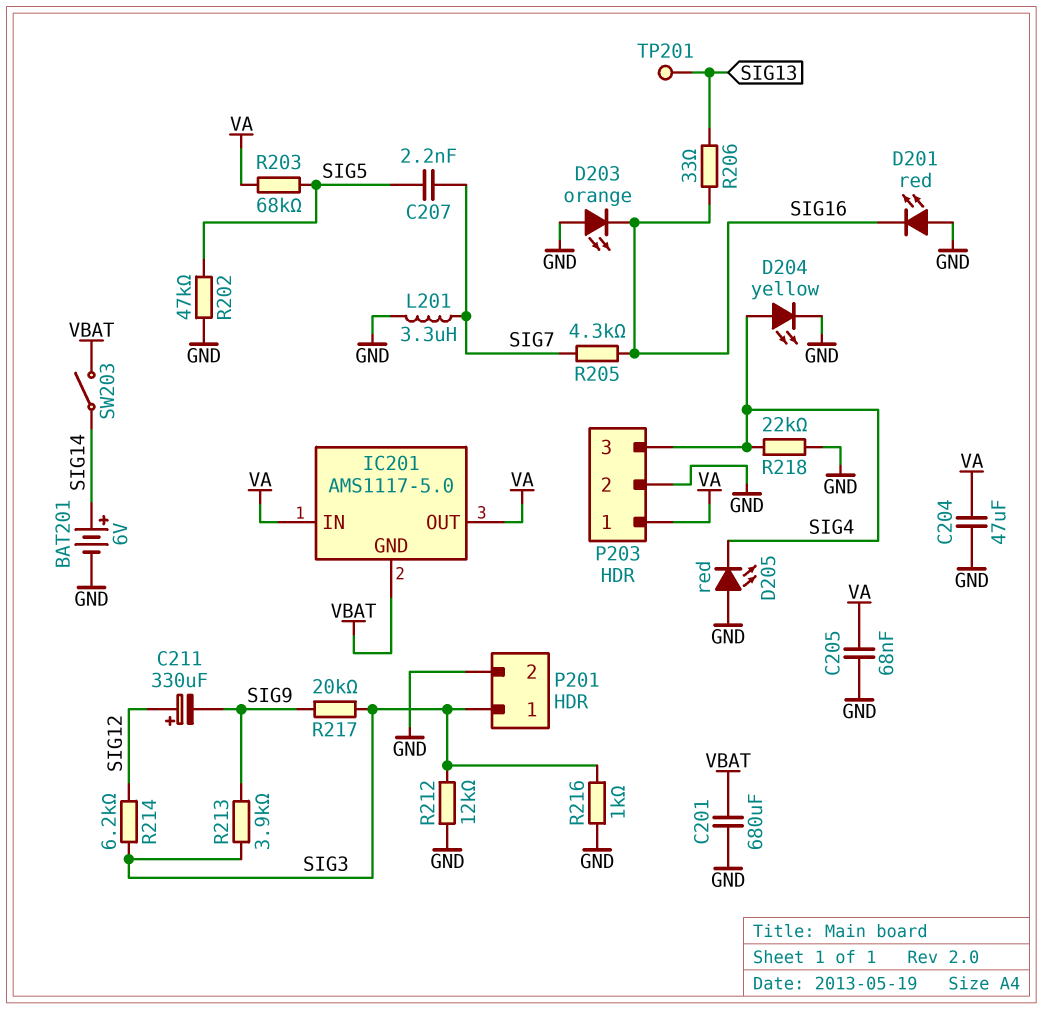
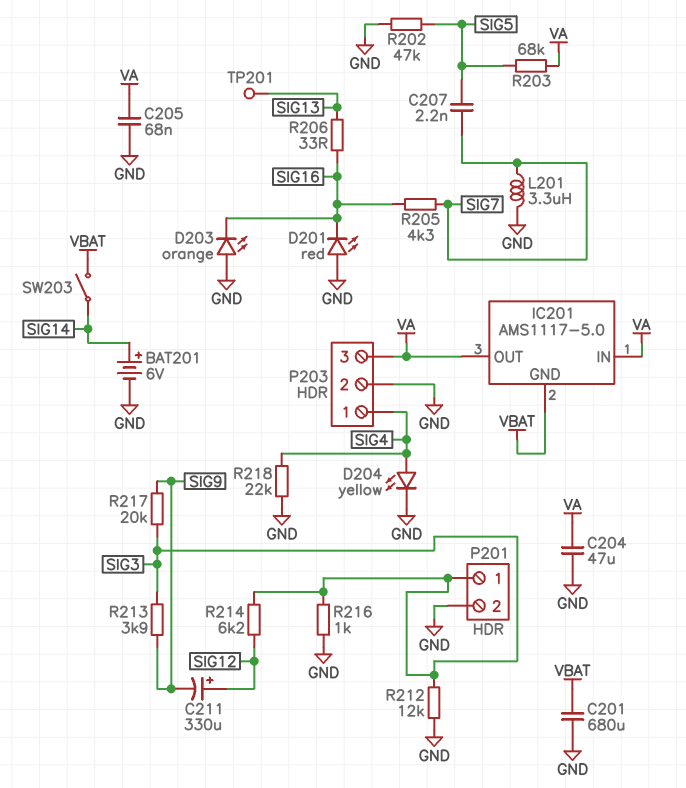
D205: LED red (A GND, K SIG4) -> none
P203 pin 1: VA -> SIG4
P203 pin 3: SIG4 -> VA

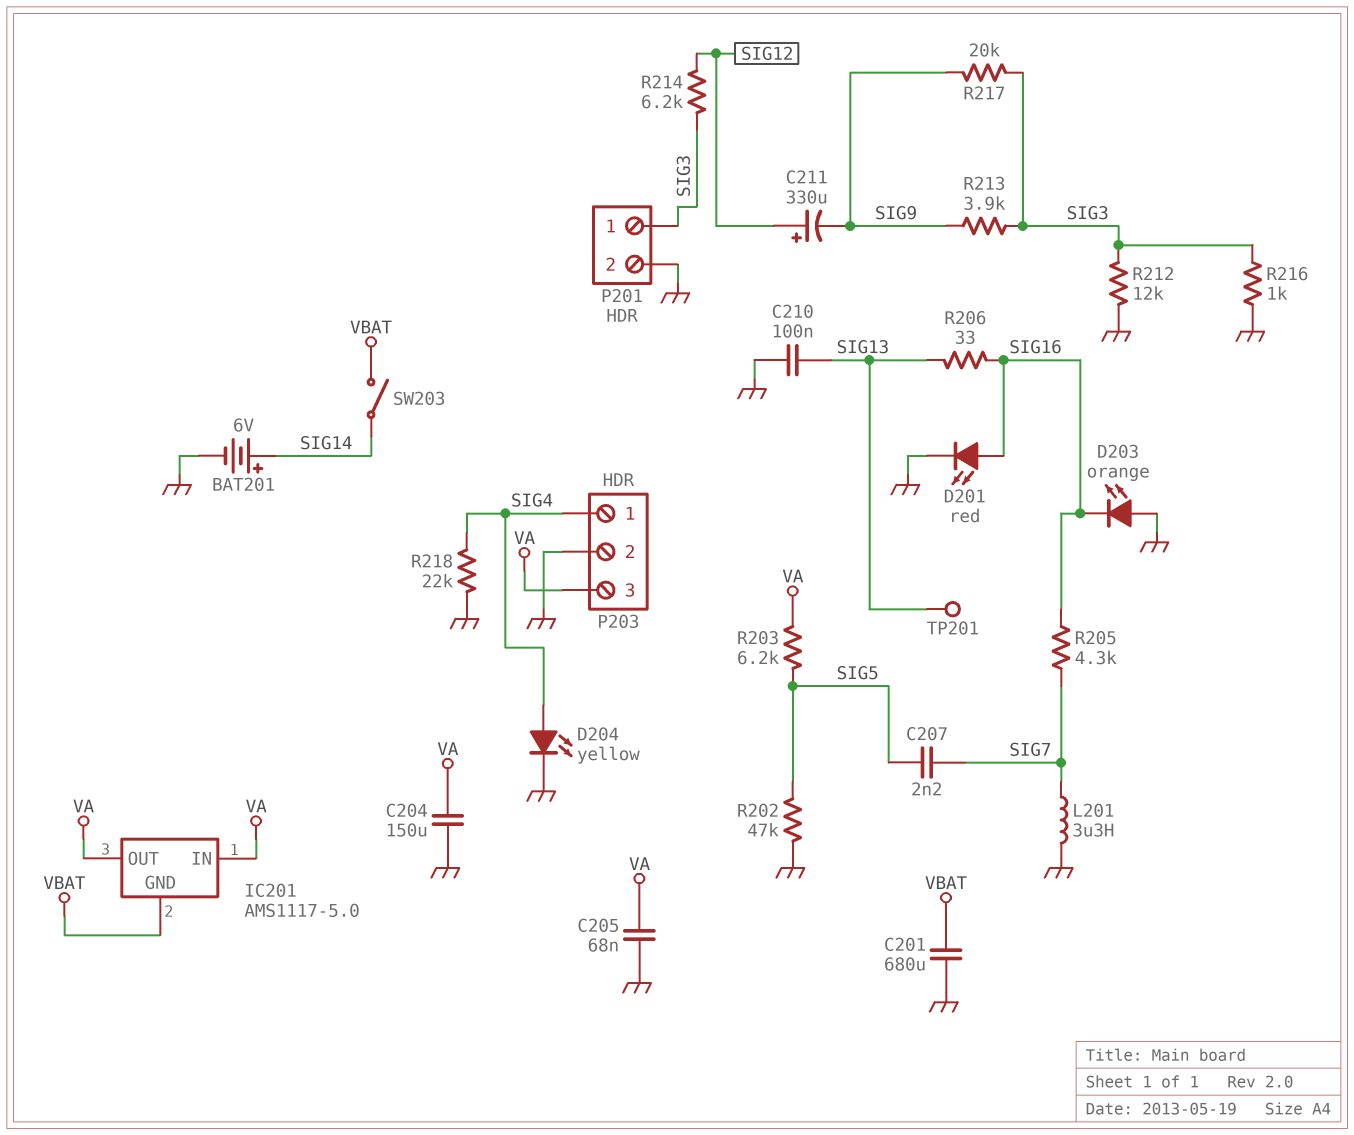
C204: 47uF (GND, VA) -> 150uF (GND, VA)
C210: none -> 100nF (GND, SIG13)
D201: LED red (A GND, K SIG16) -> LED red (A SIG16, K GND)
R203: 68k (SIG5, VA) -> 6.2k (SIG5, VA)

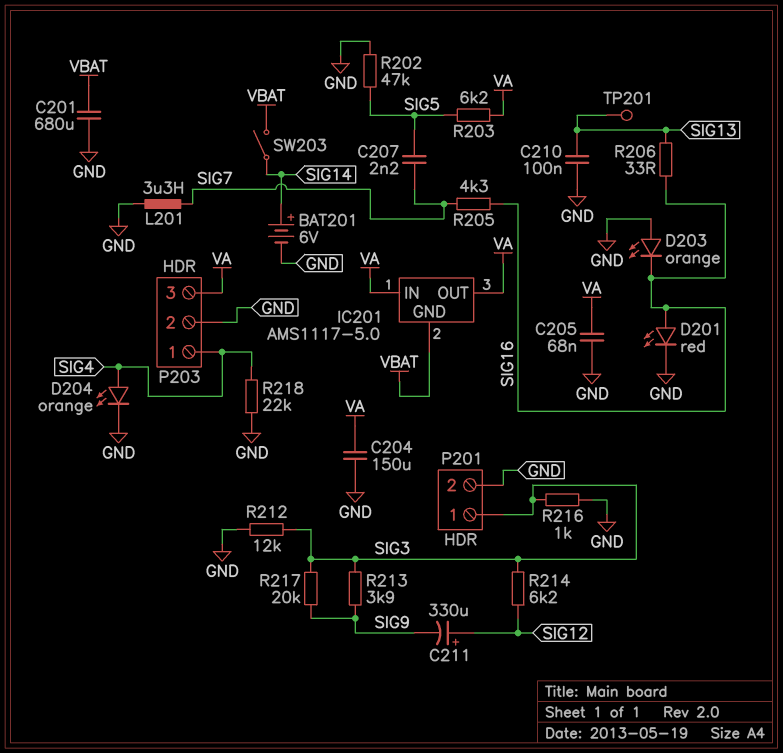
D204: LED yellow (A SIG4, K GND) -> LED orange (A SIG4, K GND)

